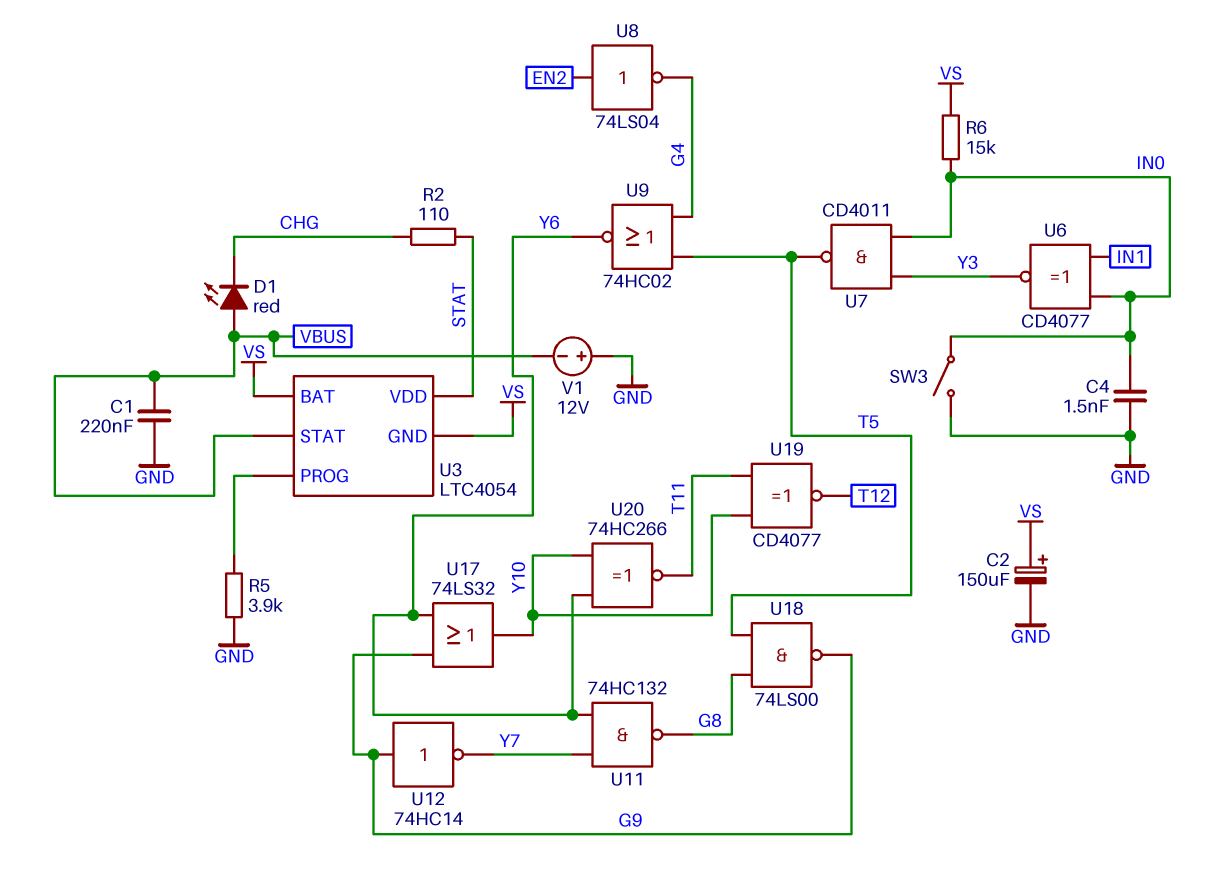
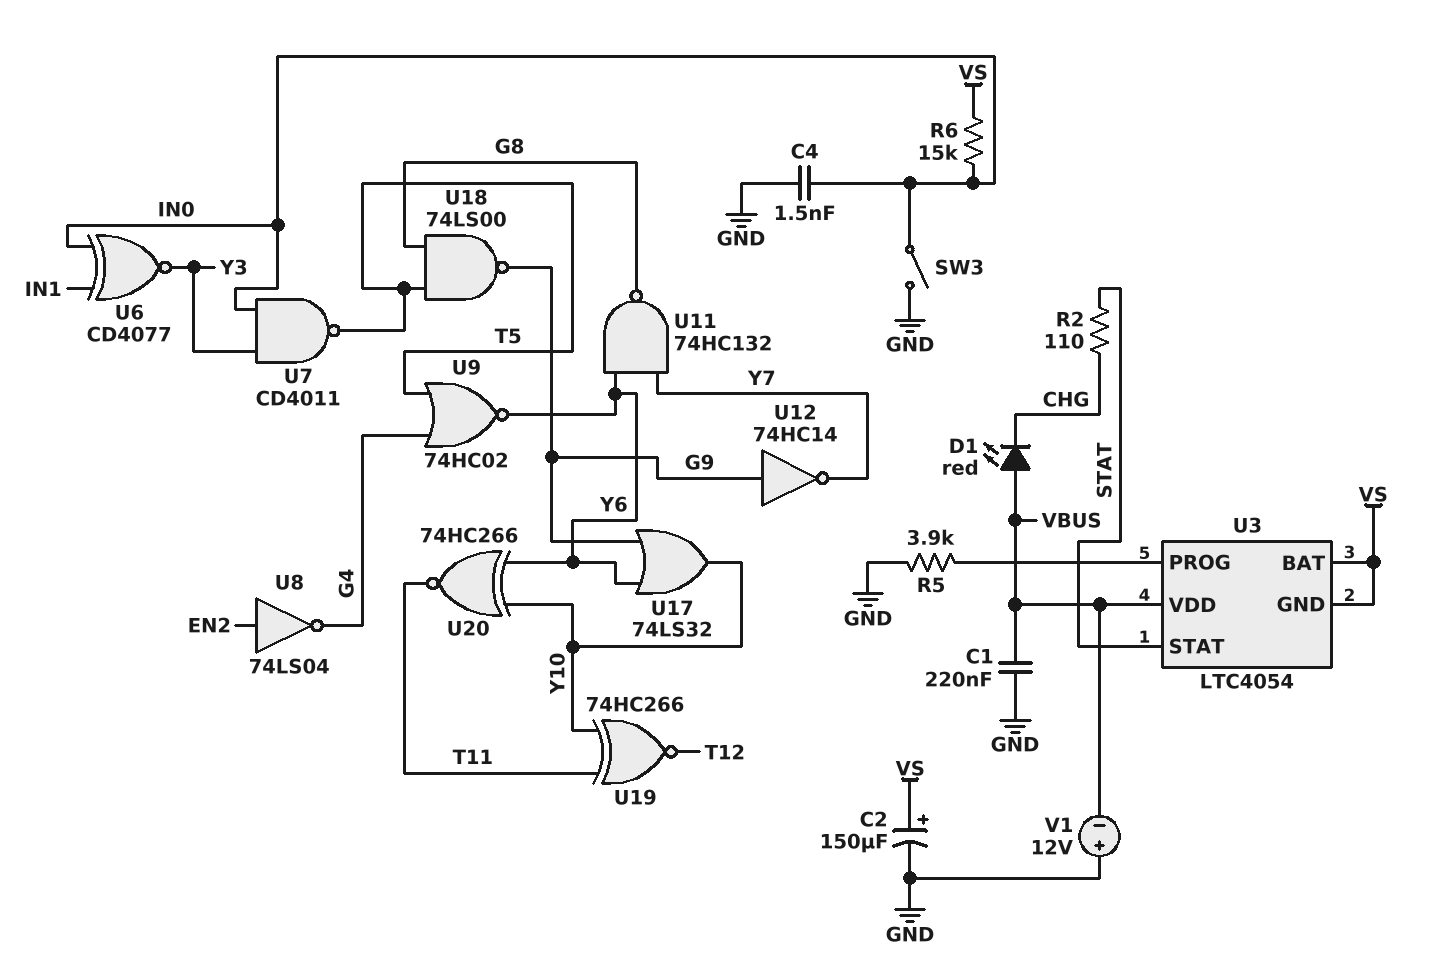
U3 pin STAT: VBUS -> STAT
U3 pin VDD: STAT -> VBUS
U19: XNOR CD4077 (in T11, in Y10, out T12) -> XNOR 74HC266 (in T11, in Y10, out T12)

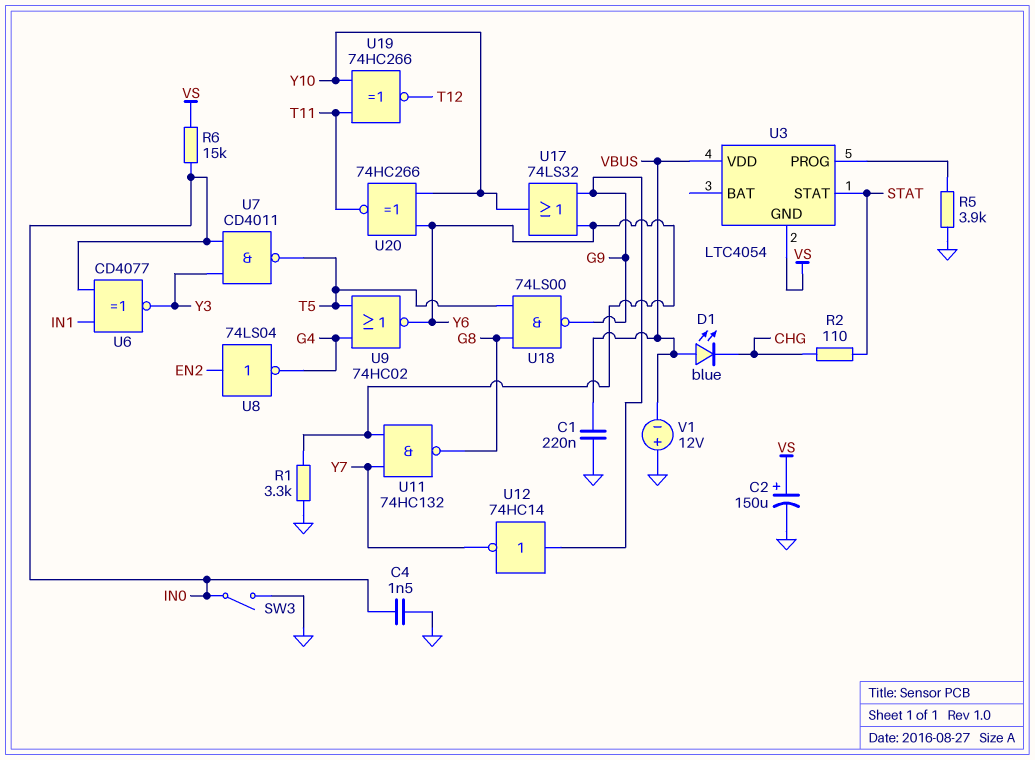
D1: LED red (A VBUS, K CHG) -> LED blue (A VBUS, K CHG)
R1: none -> 3.3k (GND, Y6)
U3 pin BAT: VS -> none

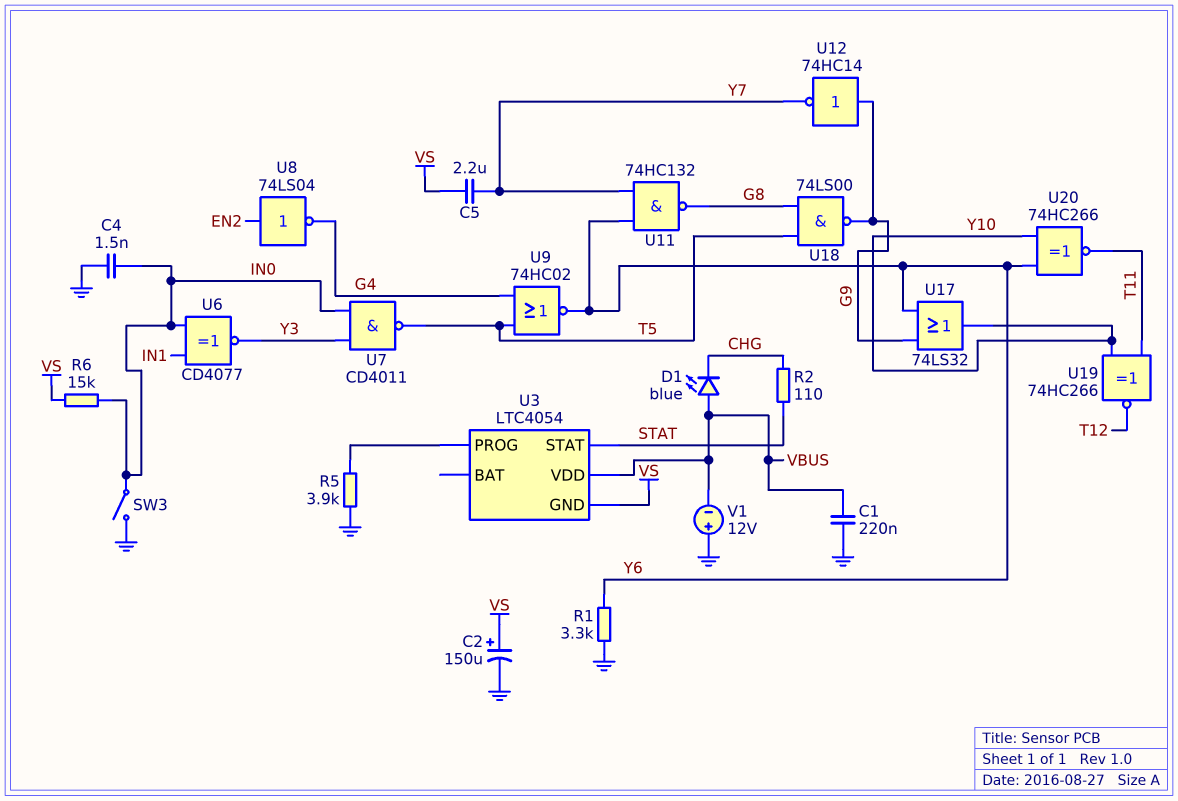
C5: none -> 2.2uF (VS, Y7)

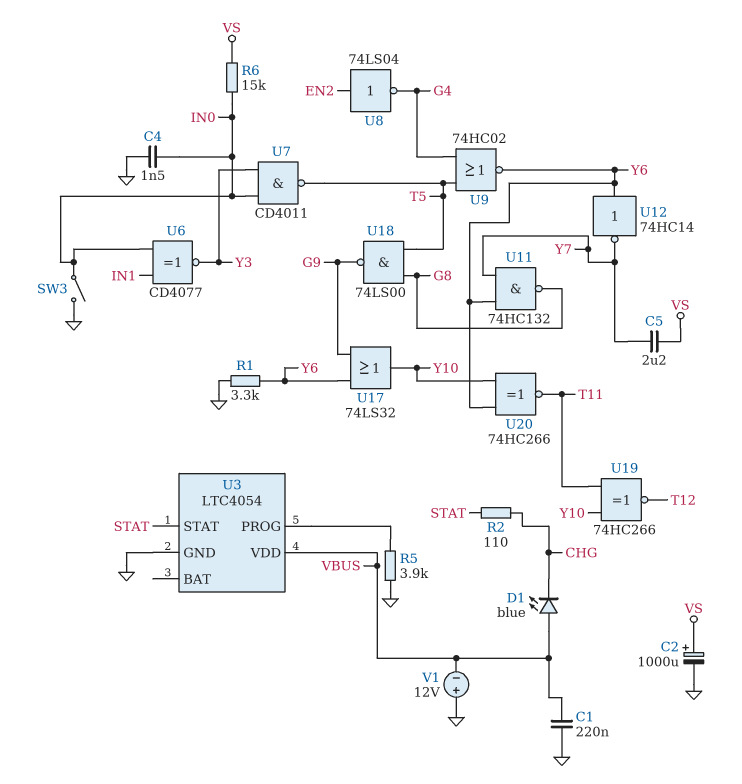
C2: 150uF (plus VS, minus GND) -> 1000uF (plus VS, minus GND)
U3 pin GND: VS -> GND
U12: NOT 74HC14 (in G9, out Y7) -> NOT 74HC14 (in Y6, out Y7)

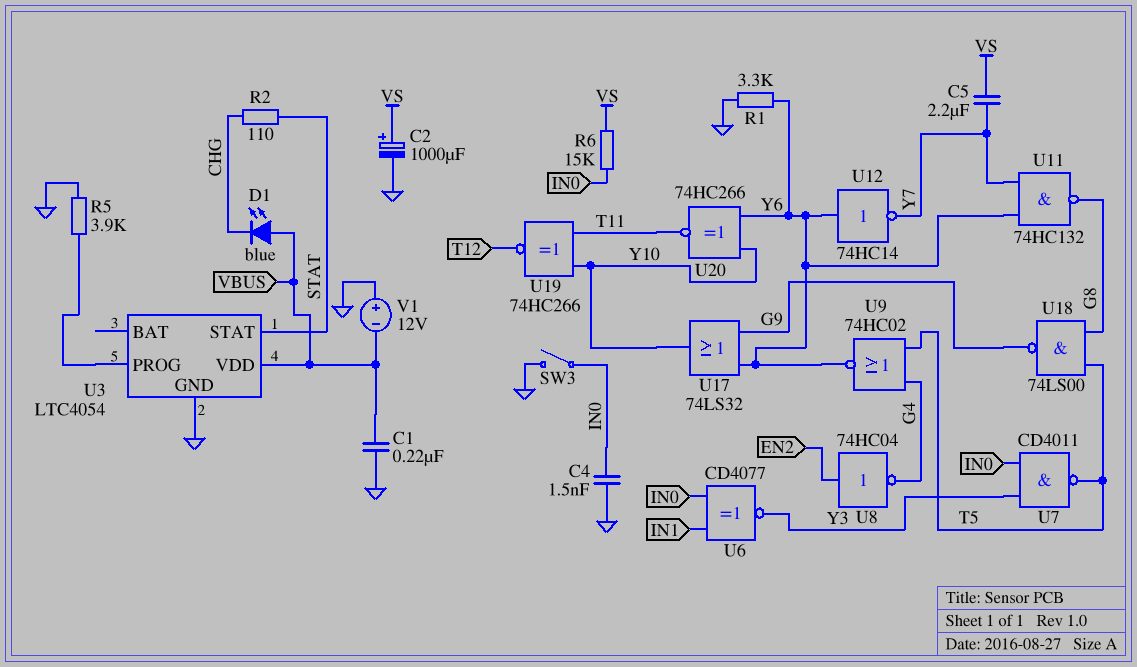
U8: NOT 74LS04 (in EN2, out G4) -> NOT 74HC04 (in EN2, out G4)

